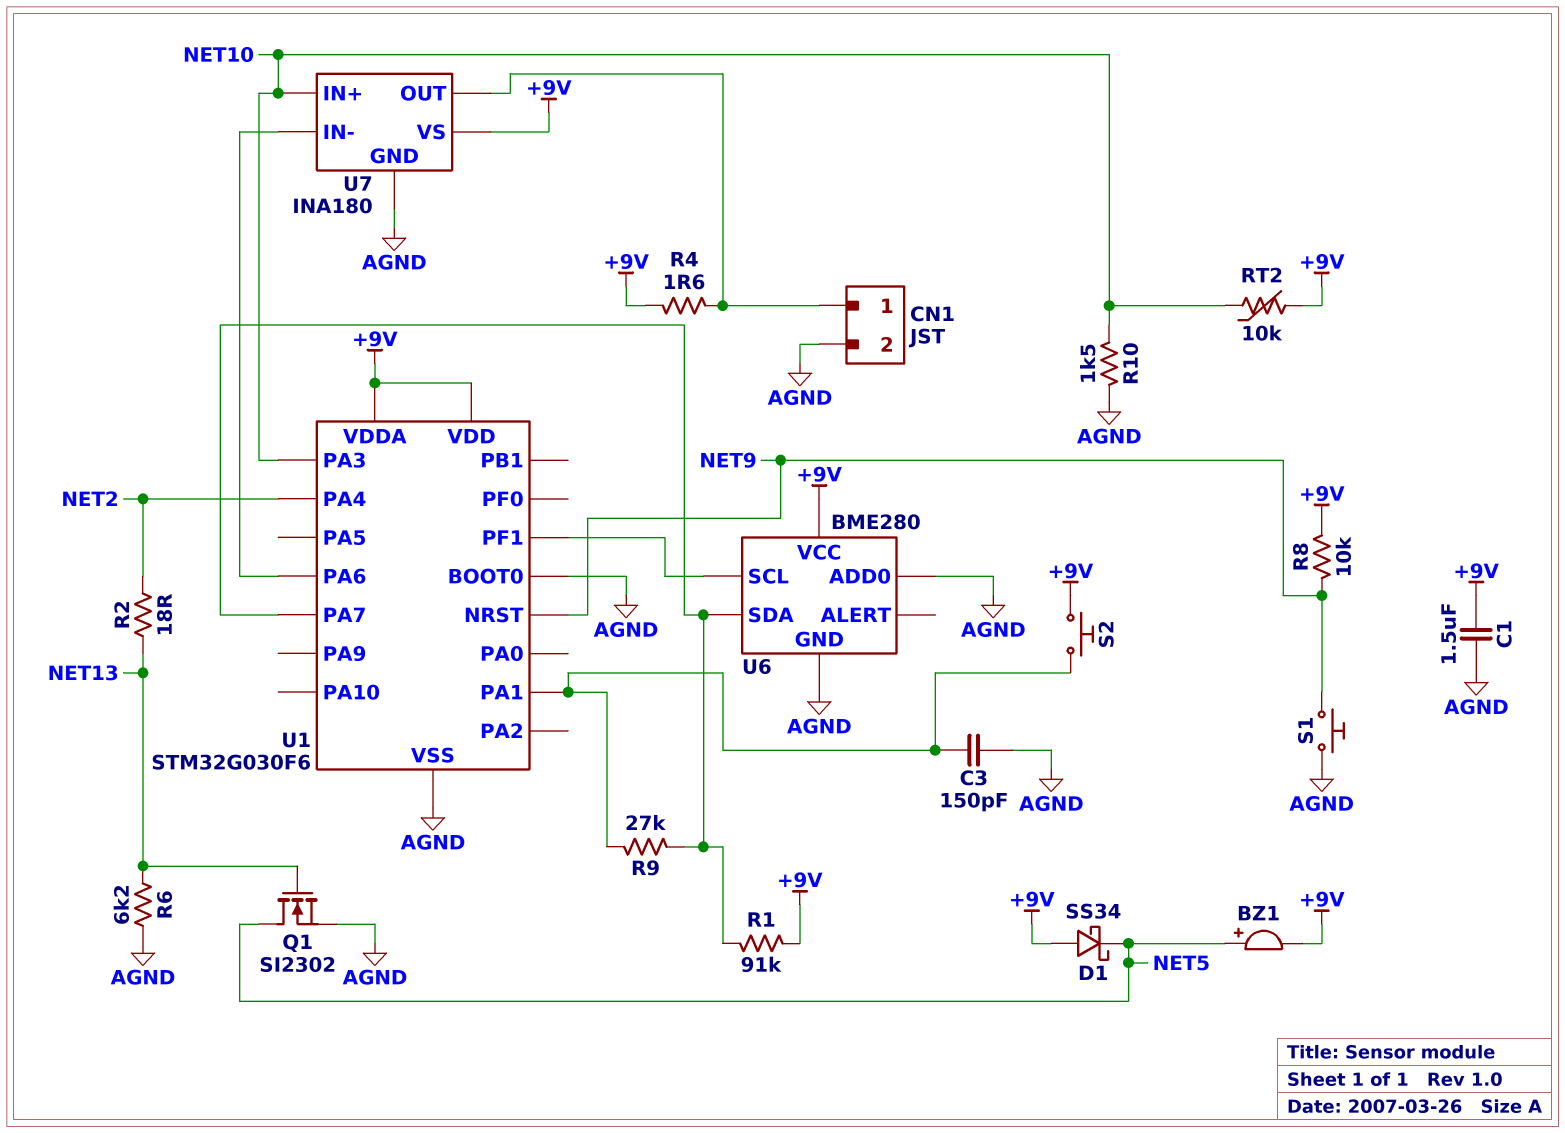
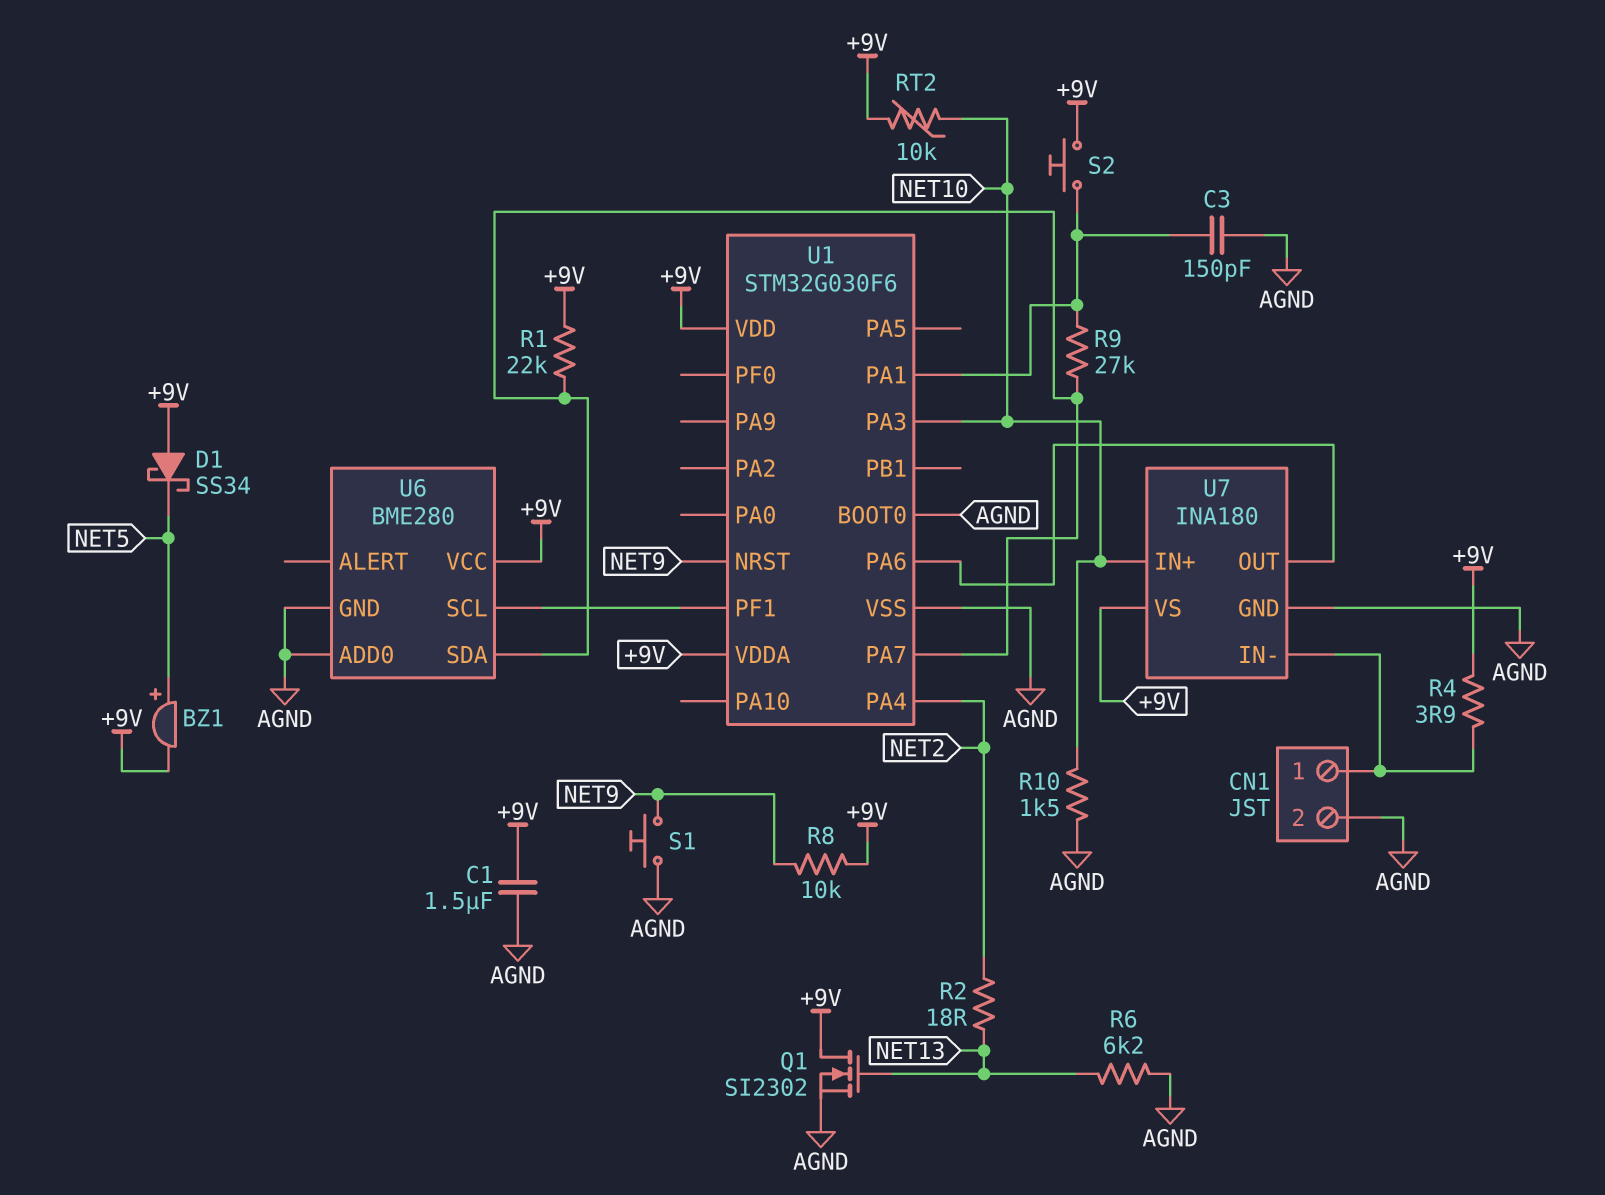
Q1: NMOS SI2302 (G NET13, D NET5, S AGND) -> NMOS SI2302 (G NET13, D +9V, S AGND)
R1: 91k (+9V, U1/PA7) -> 22k (+9V, U1/PA7)
R4: 1.6 (+9V, CN1/1) -> 3.9 (+9V, CN1/1)
U7 pin IN-: U1/PA6 -> CN1/1
U7 pin OUT: CN1/1 -> U1/PA6

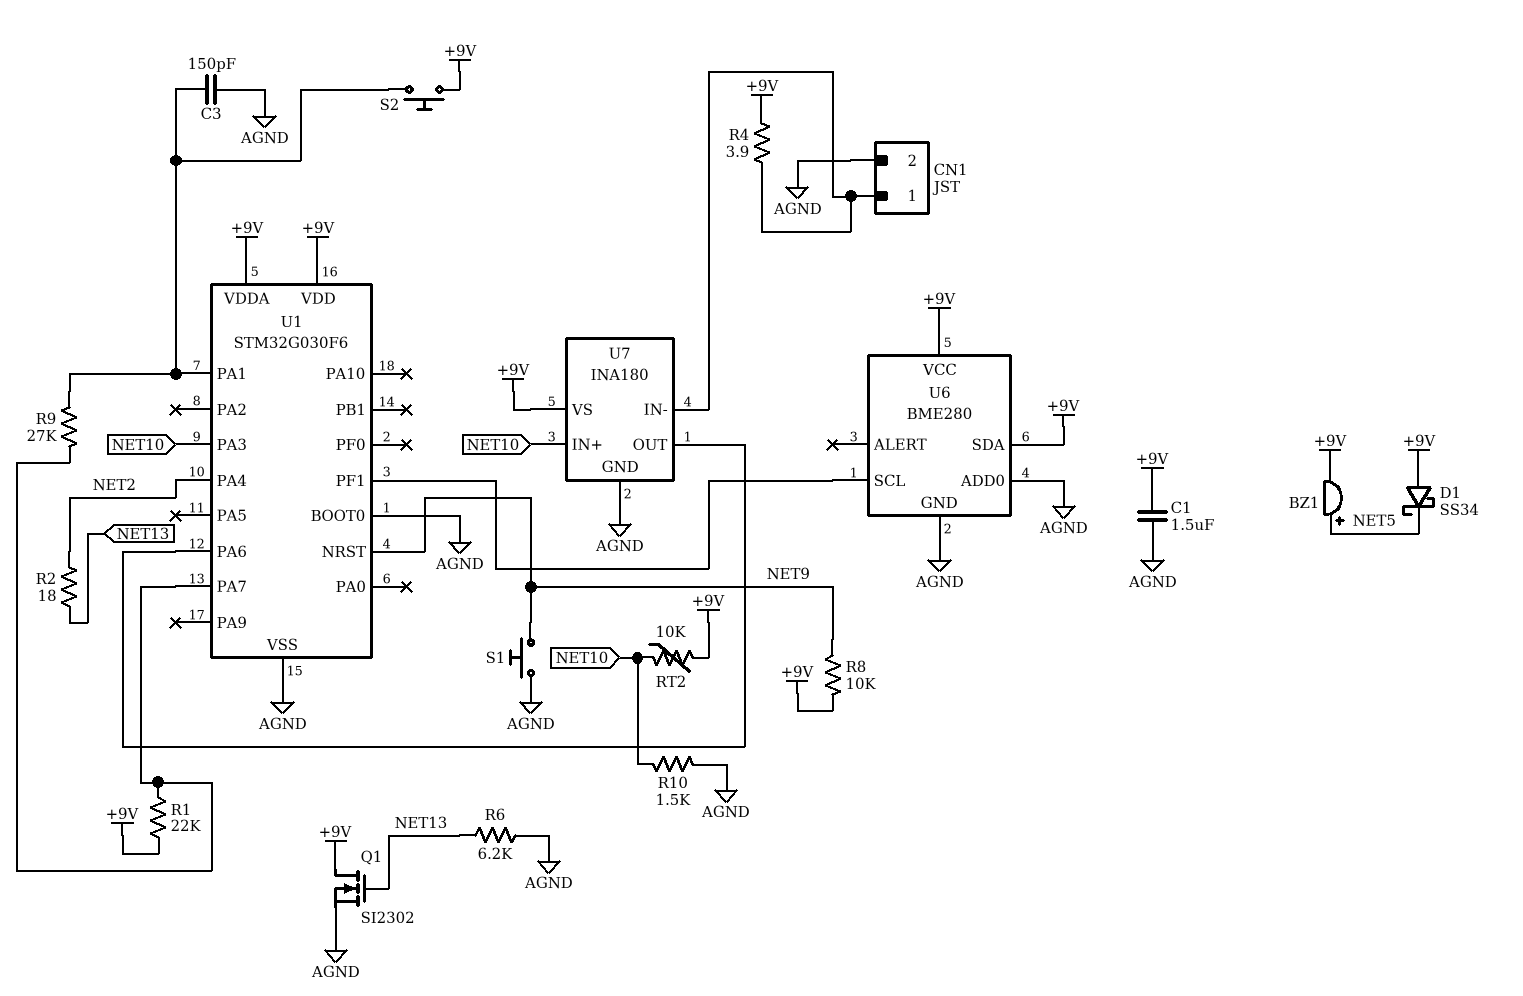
U6 pin SDA: U1/PA7 -> +9V

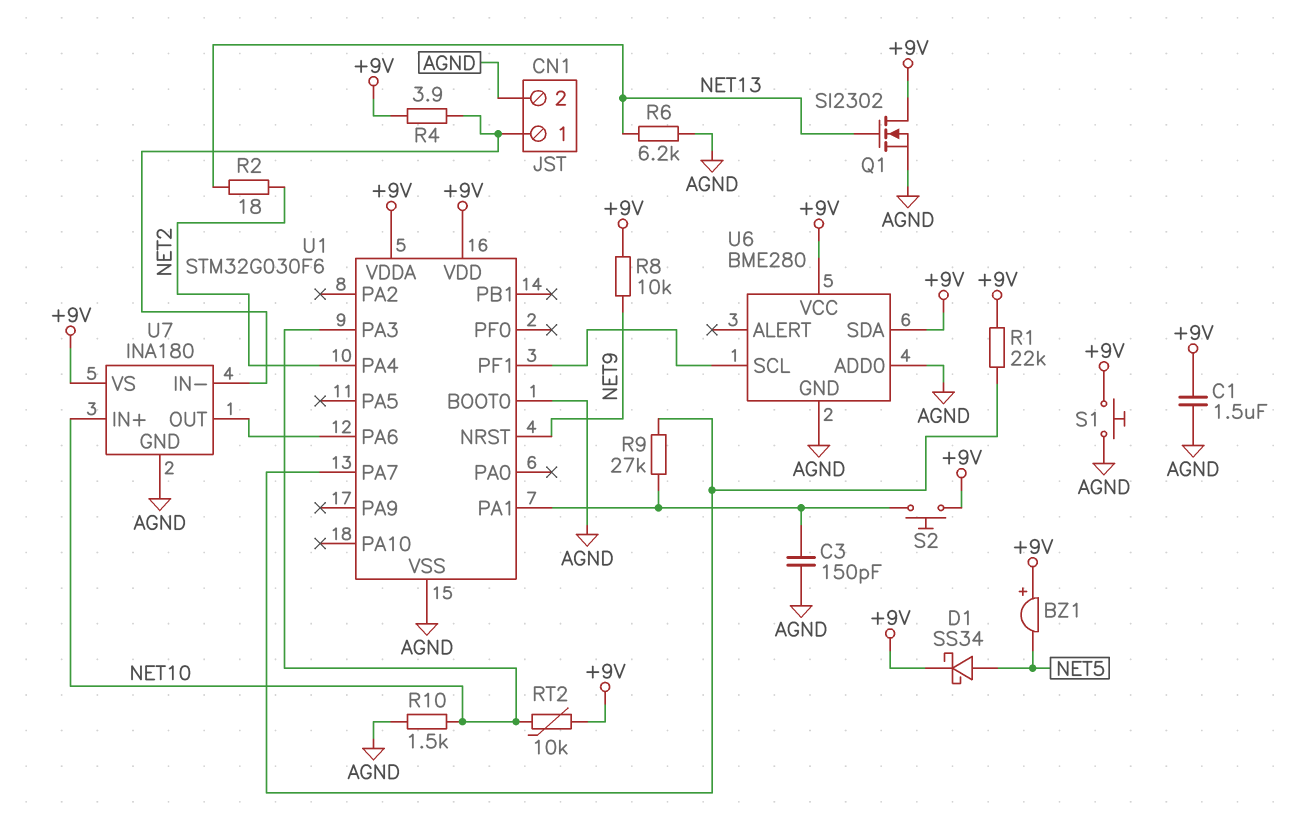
BZ1: buzzer (plus NET5, minus +9V) -> buzzer (plus +9V, minus NET5)
D1: schottky SS34 (A +9V, K NET5) -> schottky SS34 (A NET5, K +9V)
S1: button (AGND, NET9) -> button (+9V, AGND)

